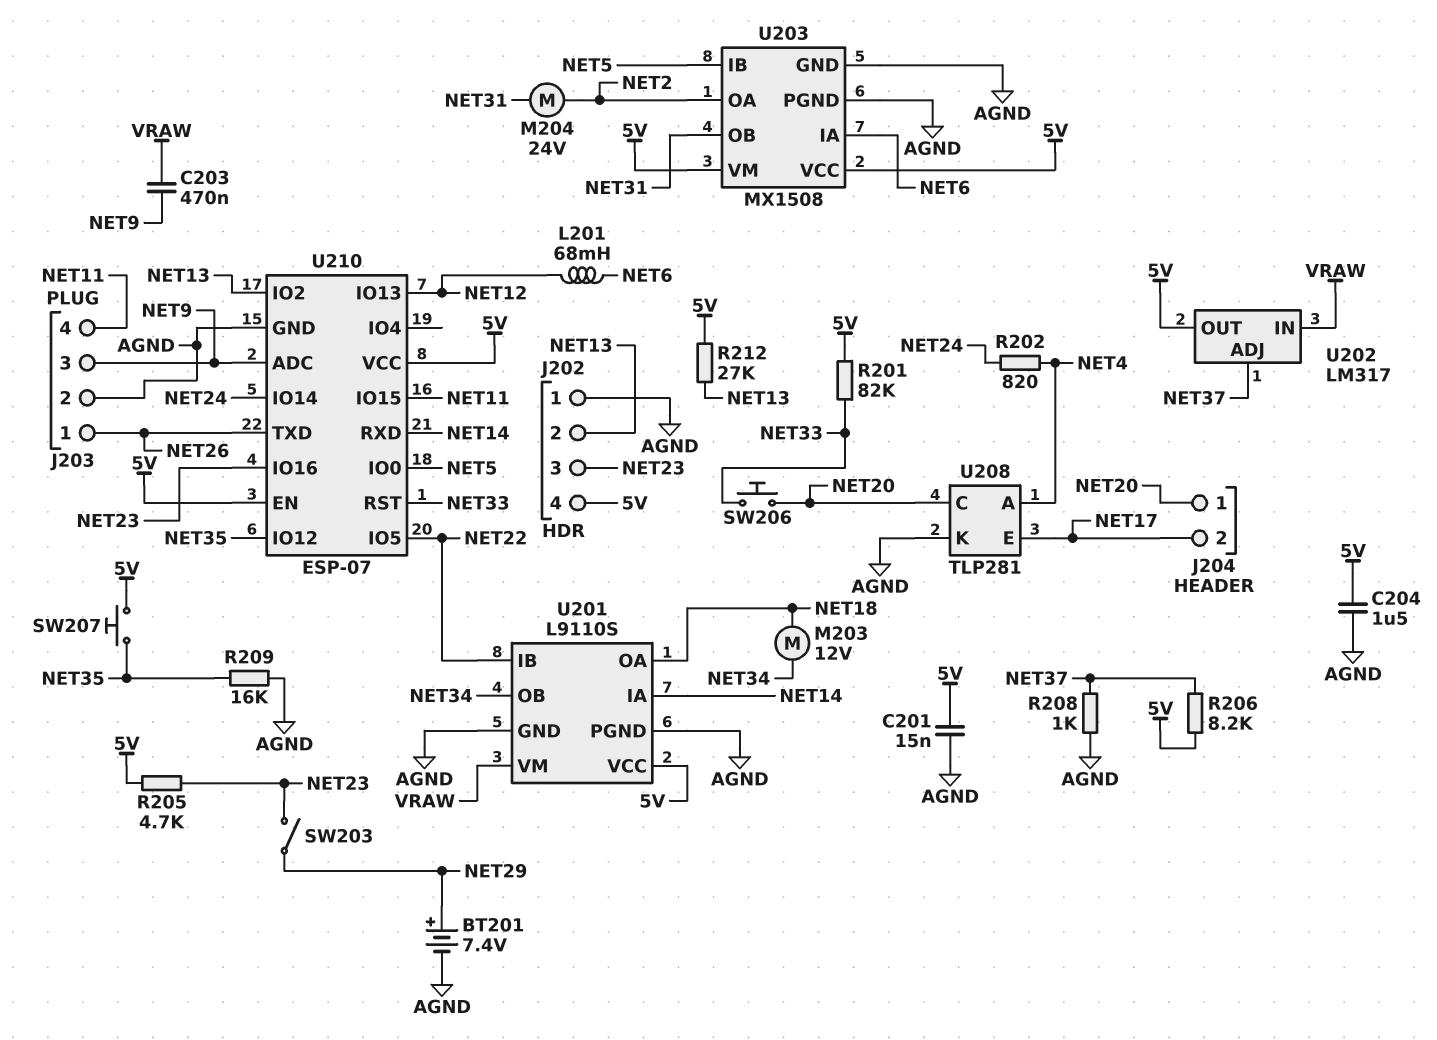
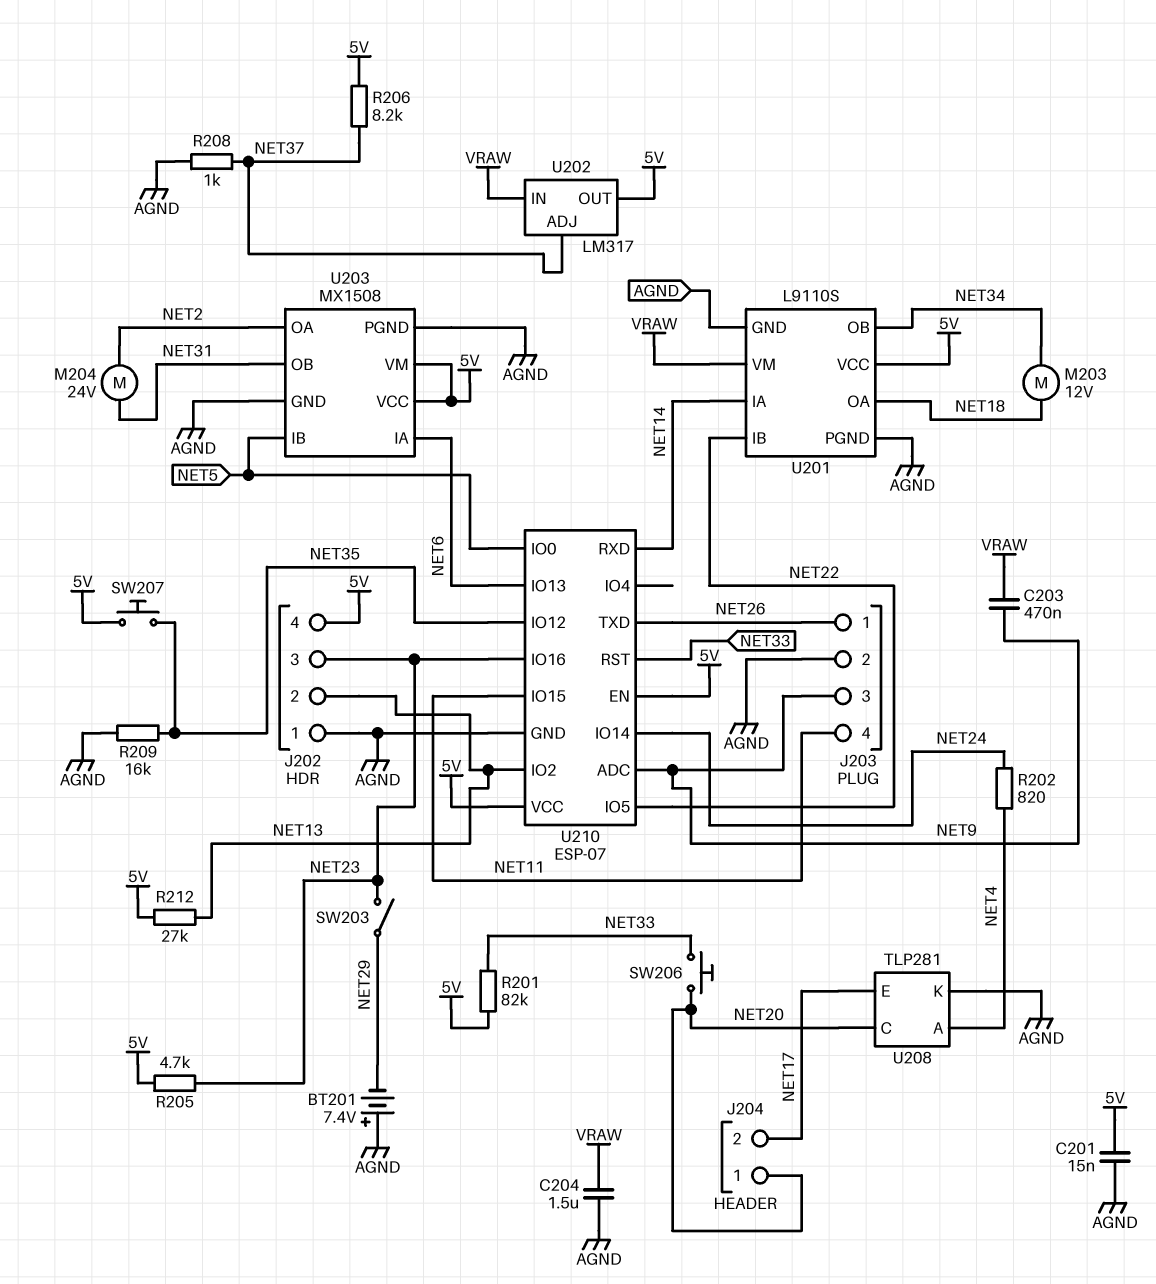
BT201: 7.4V (plus NET29, minus AGND) -> 7.4V (plus AGND, minus NET29)
C204: 1.5uF (5V, AGND) -> 1.5uF (AGND, VRAW)
L201: 68mH (NET6, NET12) -> none
U210 pin IO13: NET12 -> NET6

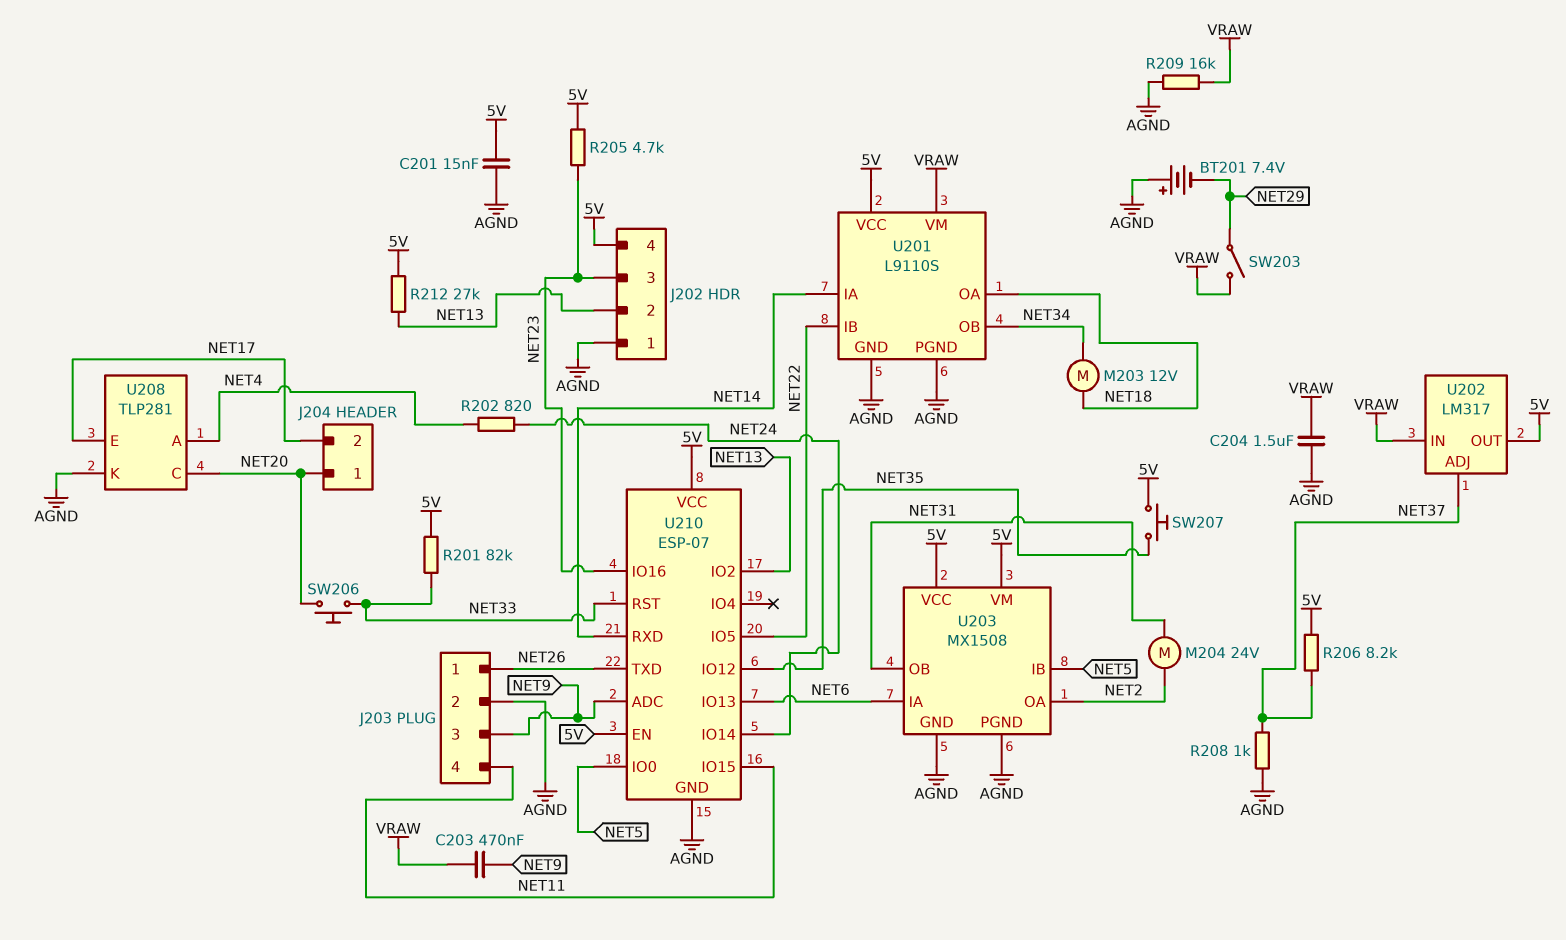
R209: 16k (AGND, NET35) -> 16k (AGND, VRAW)
SW203: switch (NET23, NET29) -> switch (NET29, VRAW)

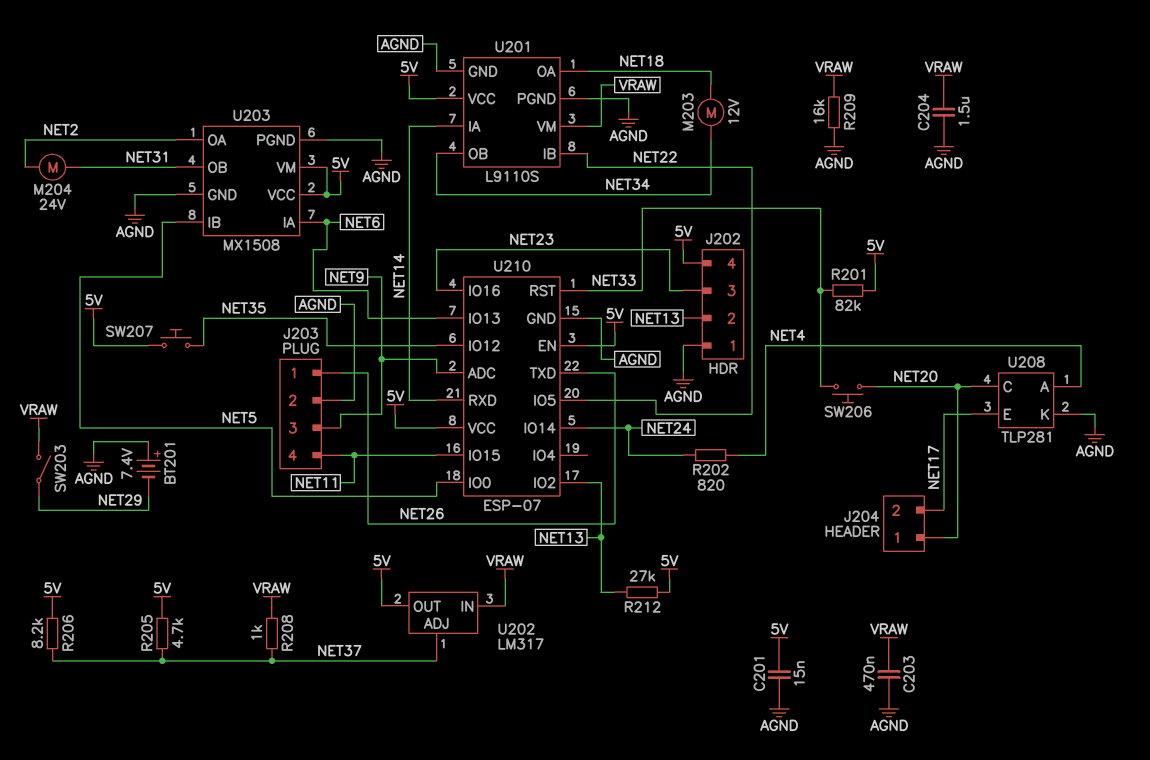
C203: 470nF (NET9, VRAW) -> 470nF (AGND, VRAW)
R205: 4.7k (5V, NET23) -> 4.7k (5V, NET37)
R208: 1k (AGND, NET37) -> 1k (NET37, VRAW)

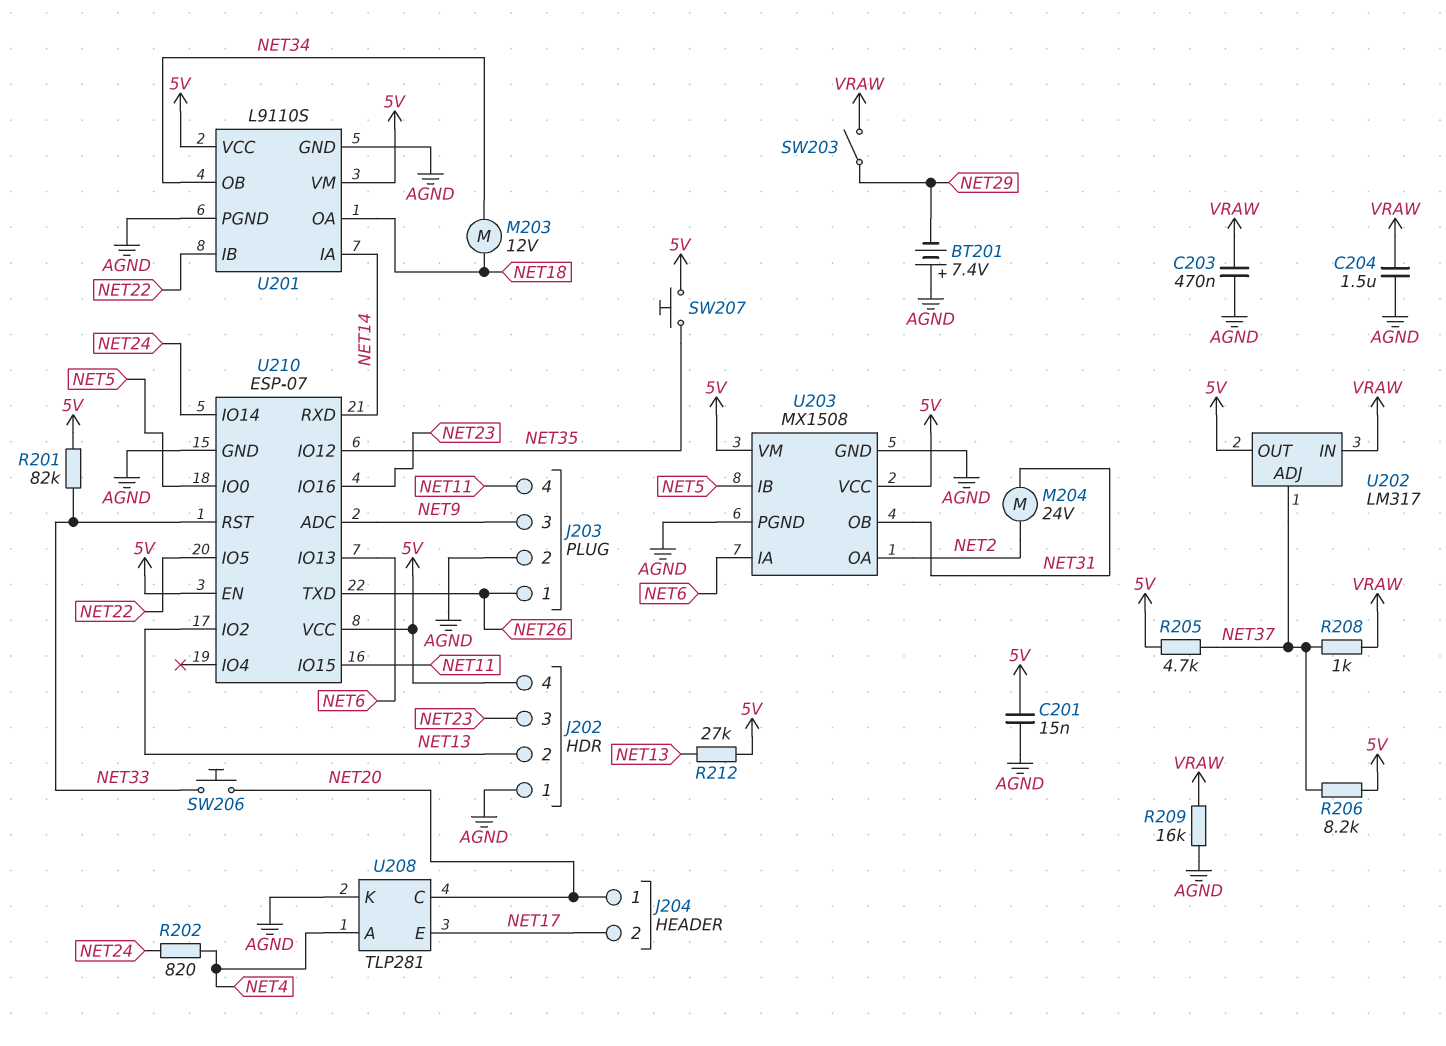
U201 pin VM: VRAW -> 5V

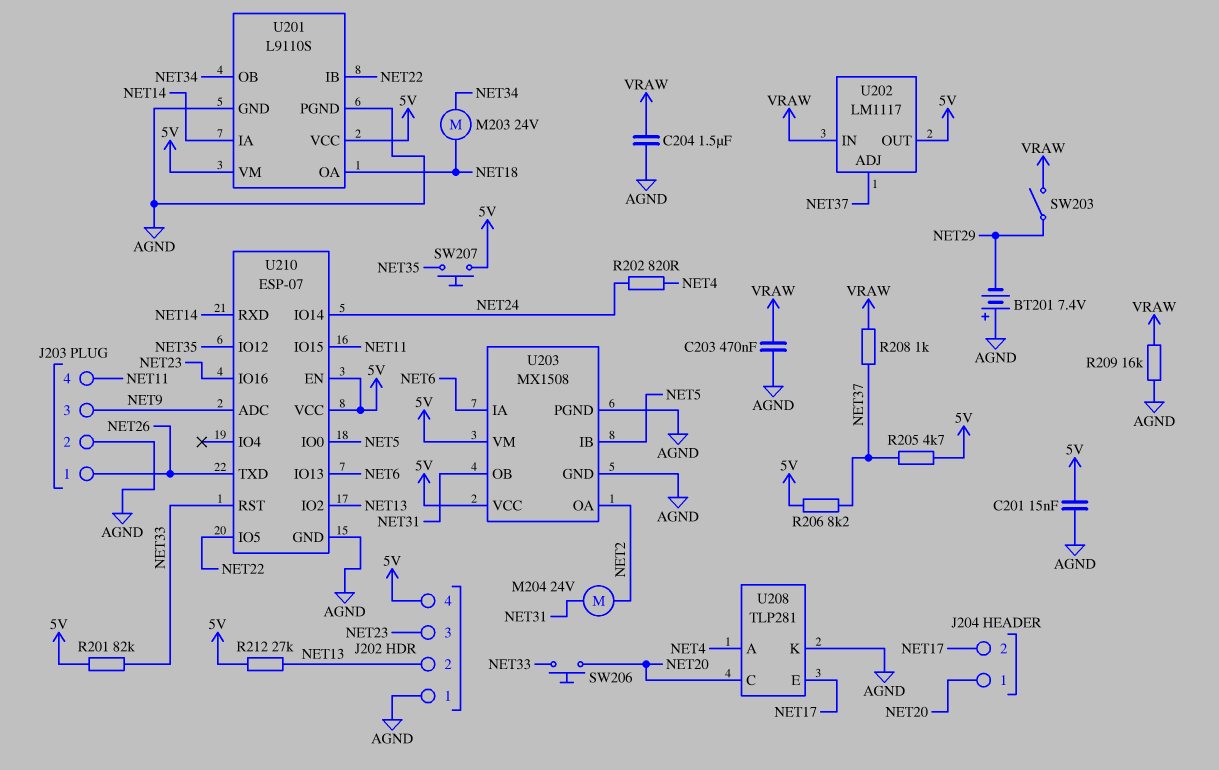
M203: motor 12V (NET18, NET34) -> motor 24V (NET18, NET34)
U202: LM317 -> LM1117

